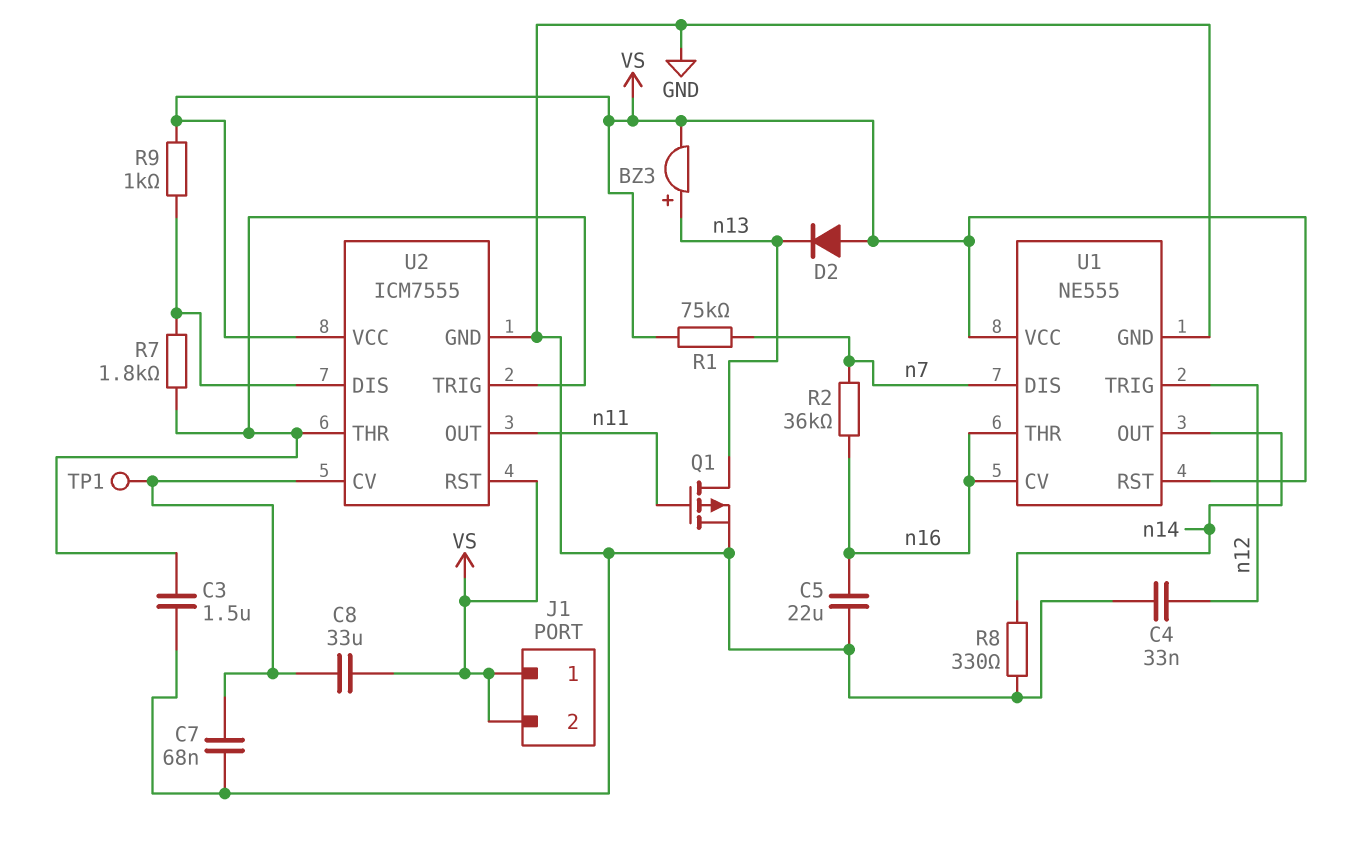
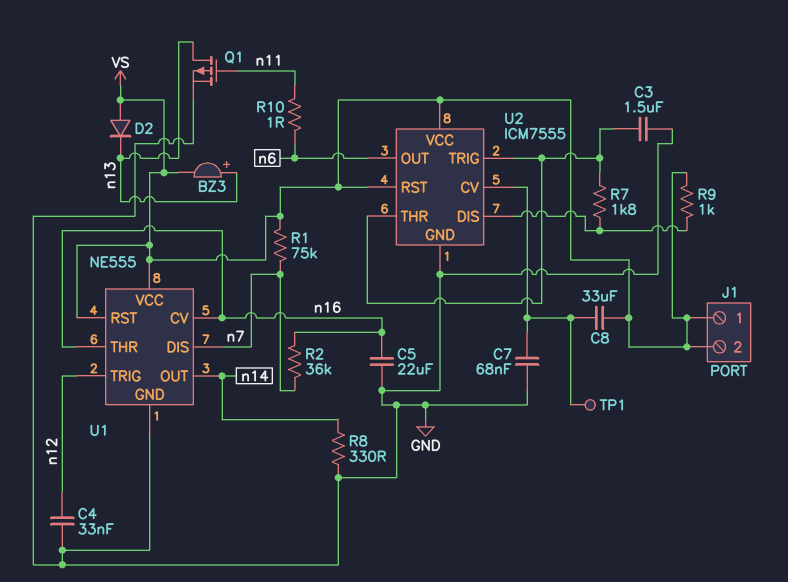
R10: none -> 1 (n6, n11)
U2 pin OUT: n11 -> n6

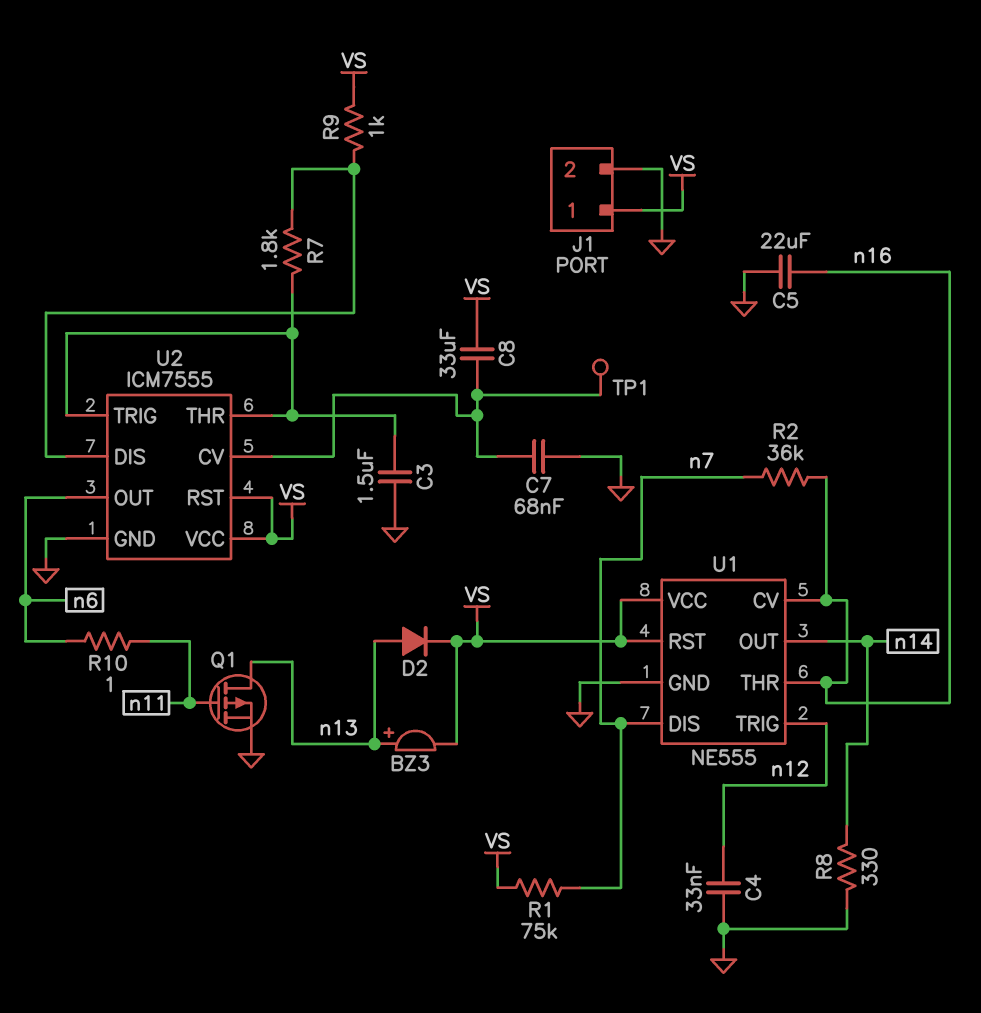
D2: diode (A VS, K n13) -> diode (A n13, K VS)
J1 pin 2: VS -> GND

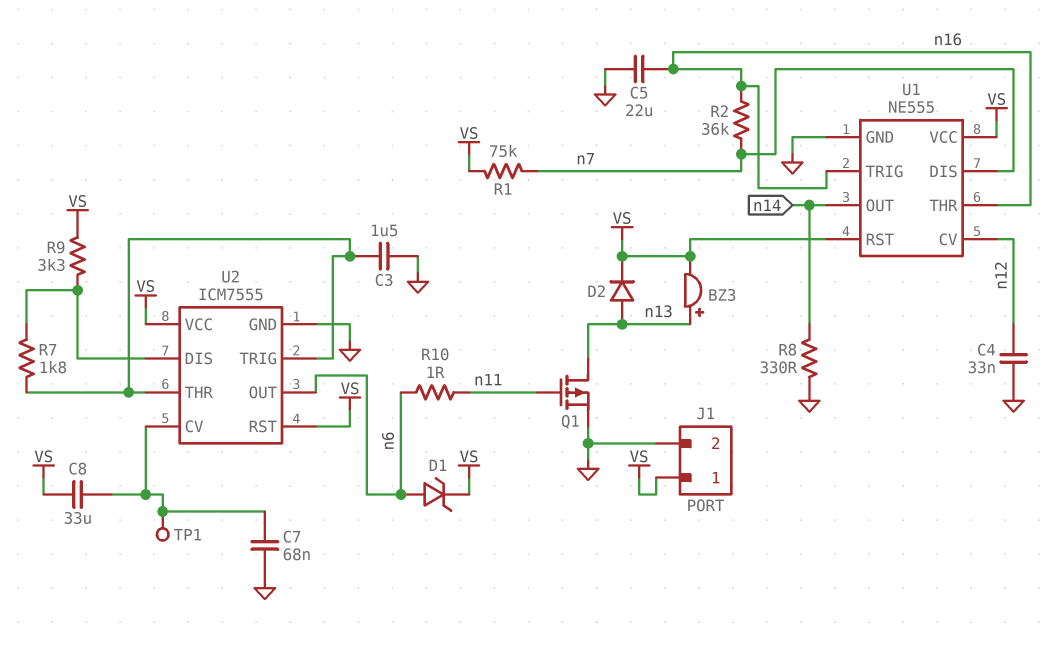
D1: none -> zener (A n6, K VS)
R9: 1k (U2/DIS, VS) -> 3.3k (U2/DIS, VS)
U1 pin CV: n16 -> n12
U1 pin TRIG: n12 -> n16

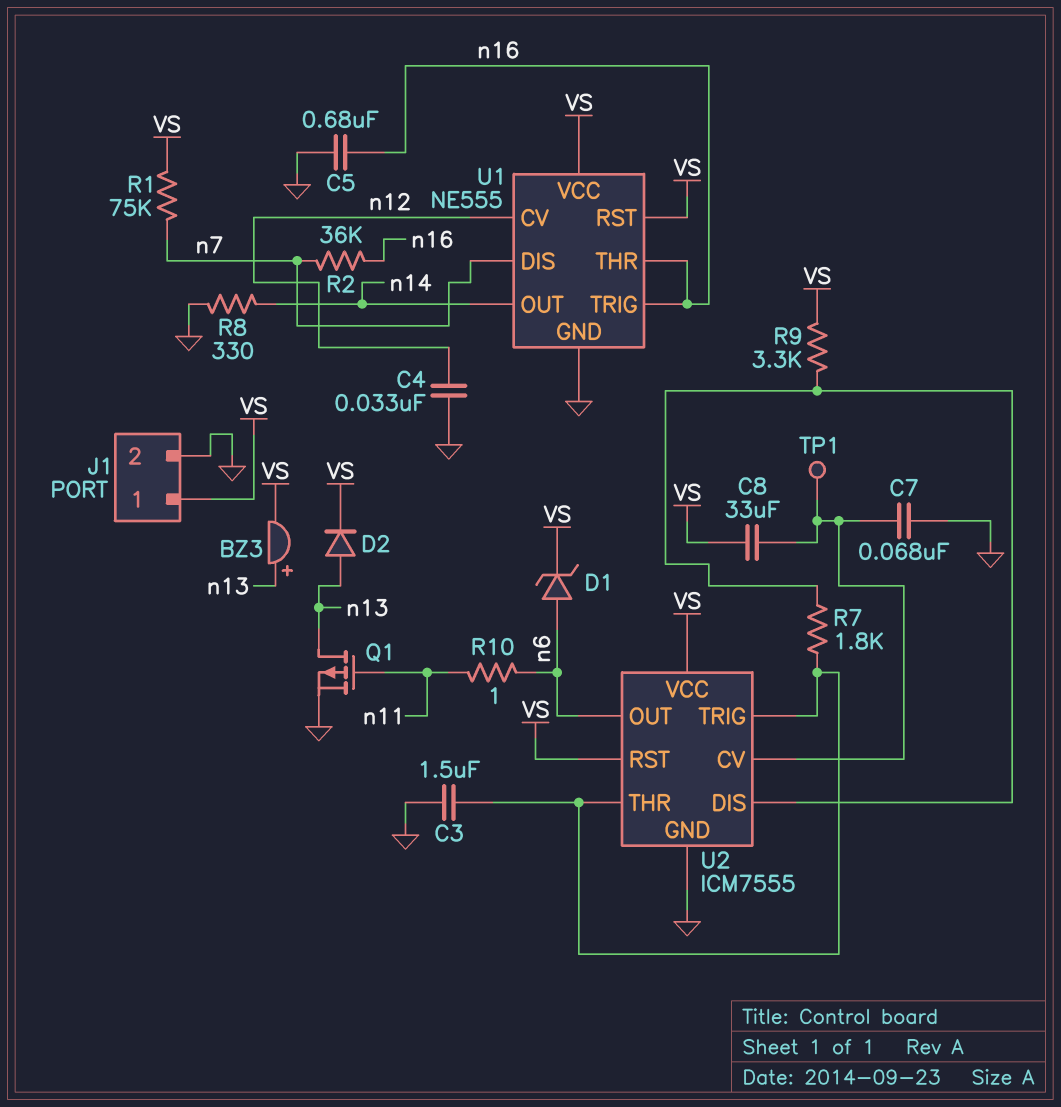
C5: 22uF (GND, n16) -> 680nF (GND, n16)

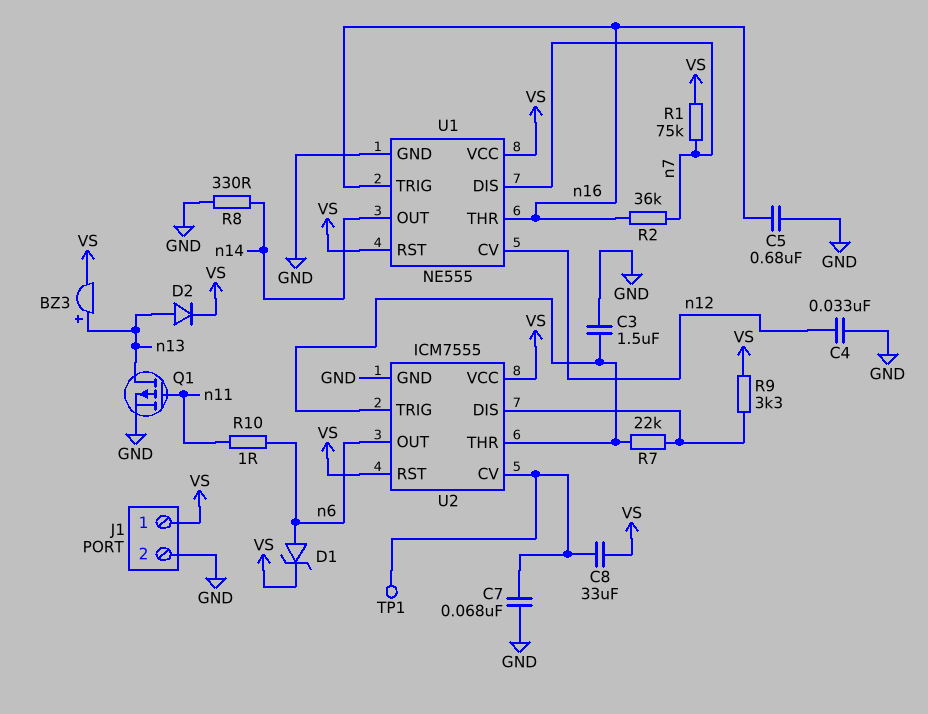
R7: 1.8k (U2/DIS, U2/THR) -> 22k (U2/DIS, U2/THR)

